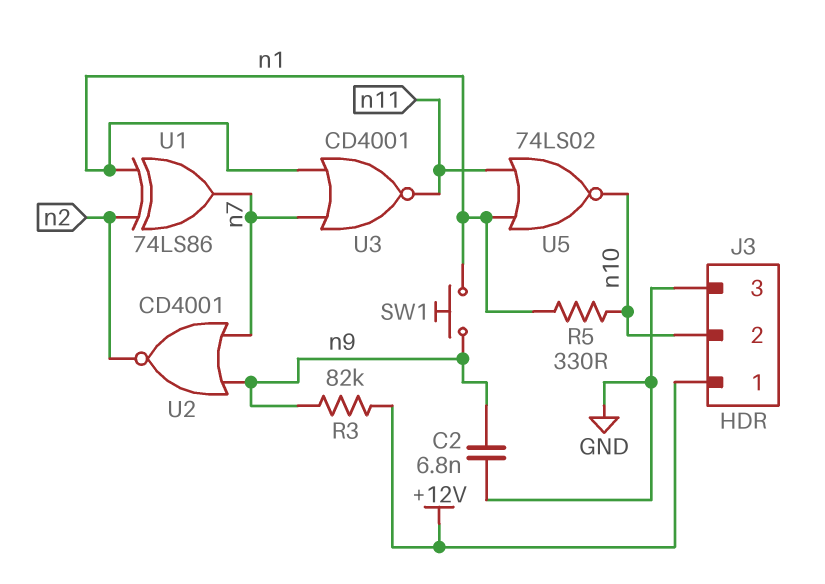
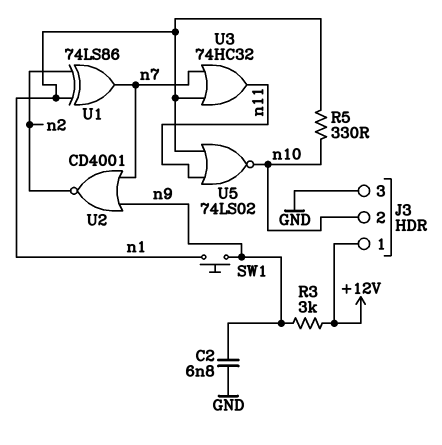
R3: 82k (+12V, n9) -> 3k (+12V, n9)
U3: NOR CD4001 (in n1, in n7, out n11) -> OR 74HC32 (in n1, in n7, out n11)

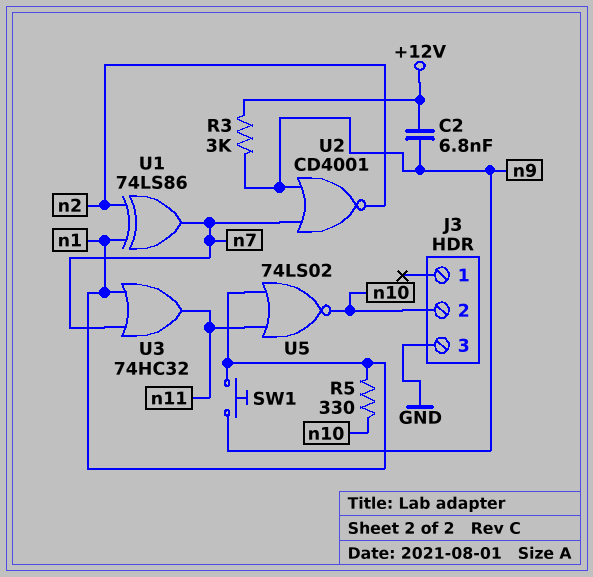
C2: 6.8nF (GND, n9) -> 6.8nF (+12V, n9)
J3 pin 1: +12V -> none

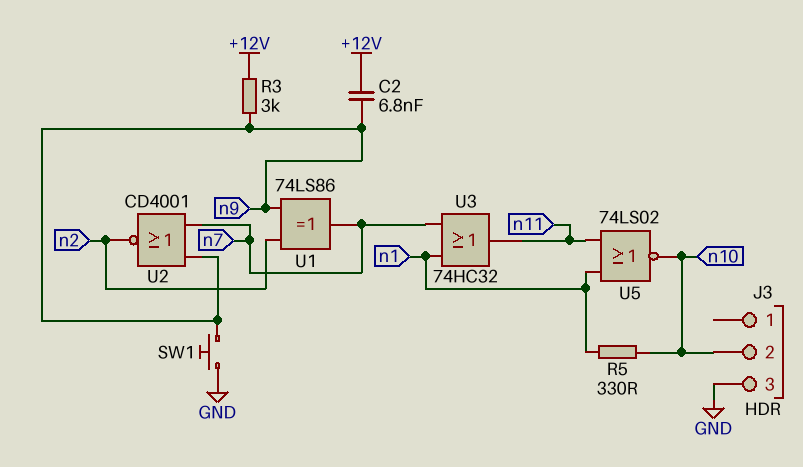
SW1: button (n1, n9) -> button (GND, n9)
U1: XOR 74LS86 (in n1, in n2, out n7) -> XOR 74LS86 (in n2, in n9, out n7)

